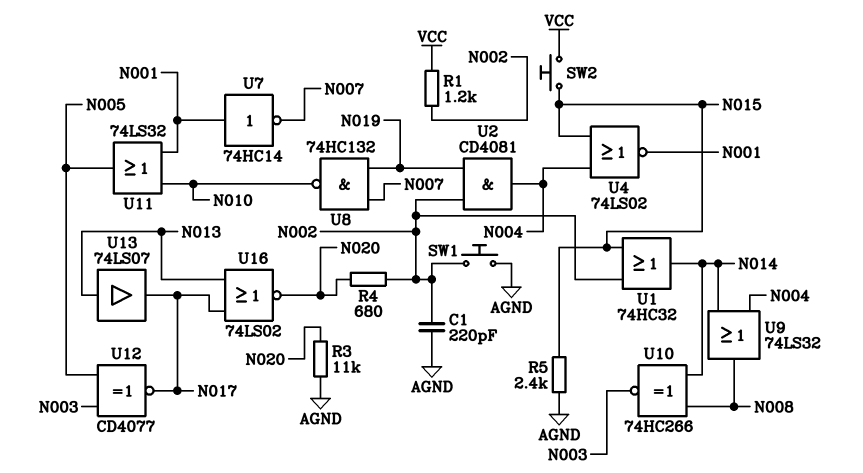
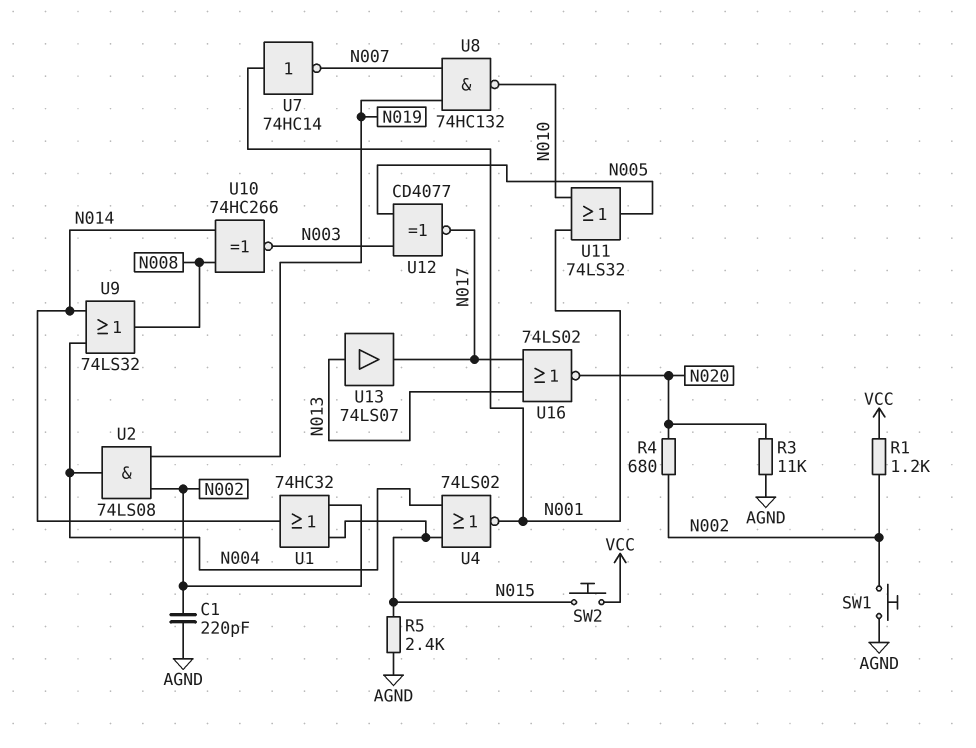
U2: AND CD4081 (in N002, in N019, out N004) -> AND 74LS08 (in N002, in N019, out N004)

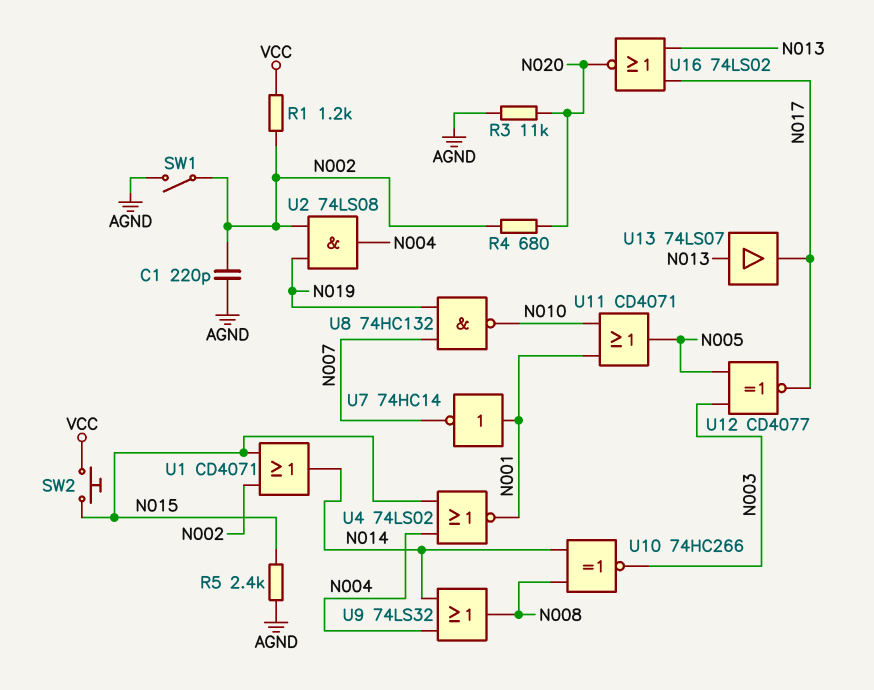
SW1: button (AGND, N002) -> switch (AGND, N002)
U1: OR 74HC32 (in N002, in N015, out N014) -> OR CD4071 (in N002, in N015, out N014)
U11: OR 74LS32 (in N001, in N010, out N005) -> OR CD4071 (in N001, in N010, out N005)

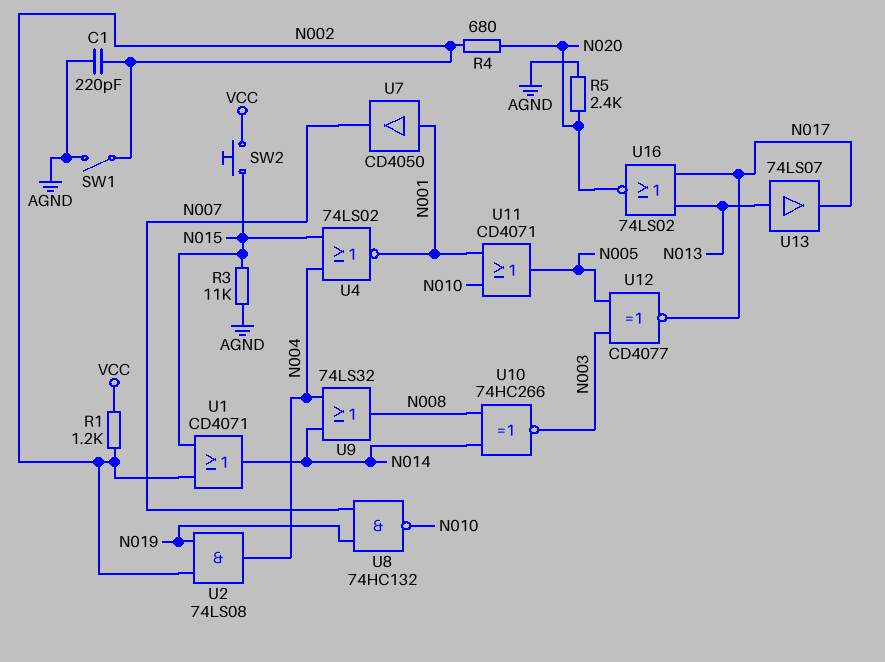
R3: 11k (AGND, N020) -> 11k (AGND, N015)
R5: 2.4k (AGND, N015) -> 2.4k (AGND, N020)
U7: NOT 74HC14 (in N001, out N007) -> buffer CD4050 (in N001, out N007)

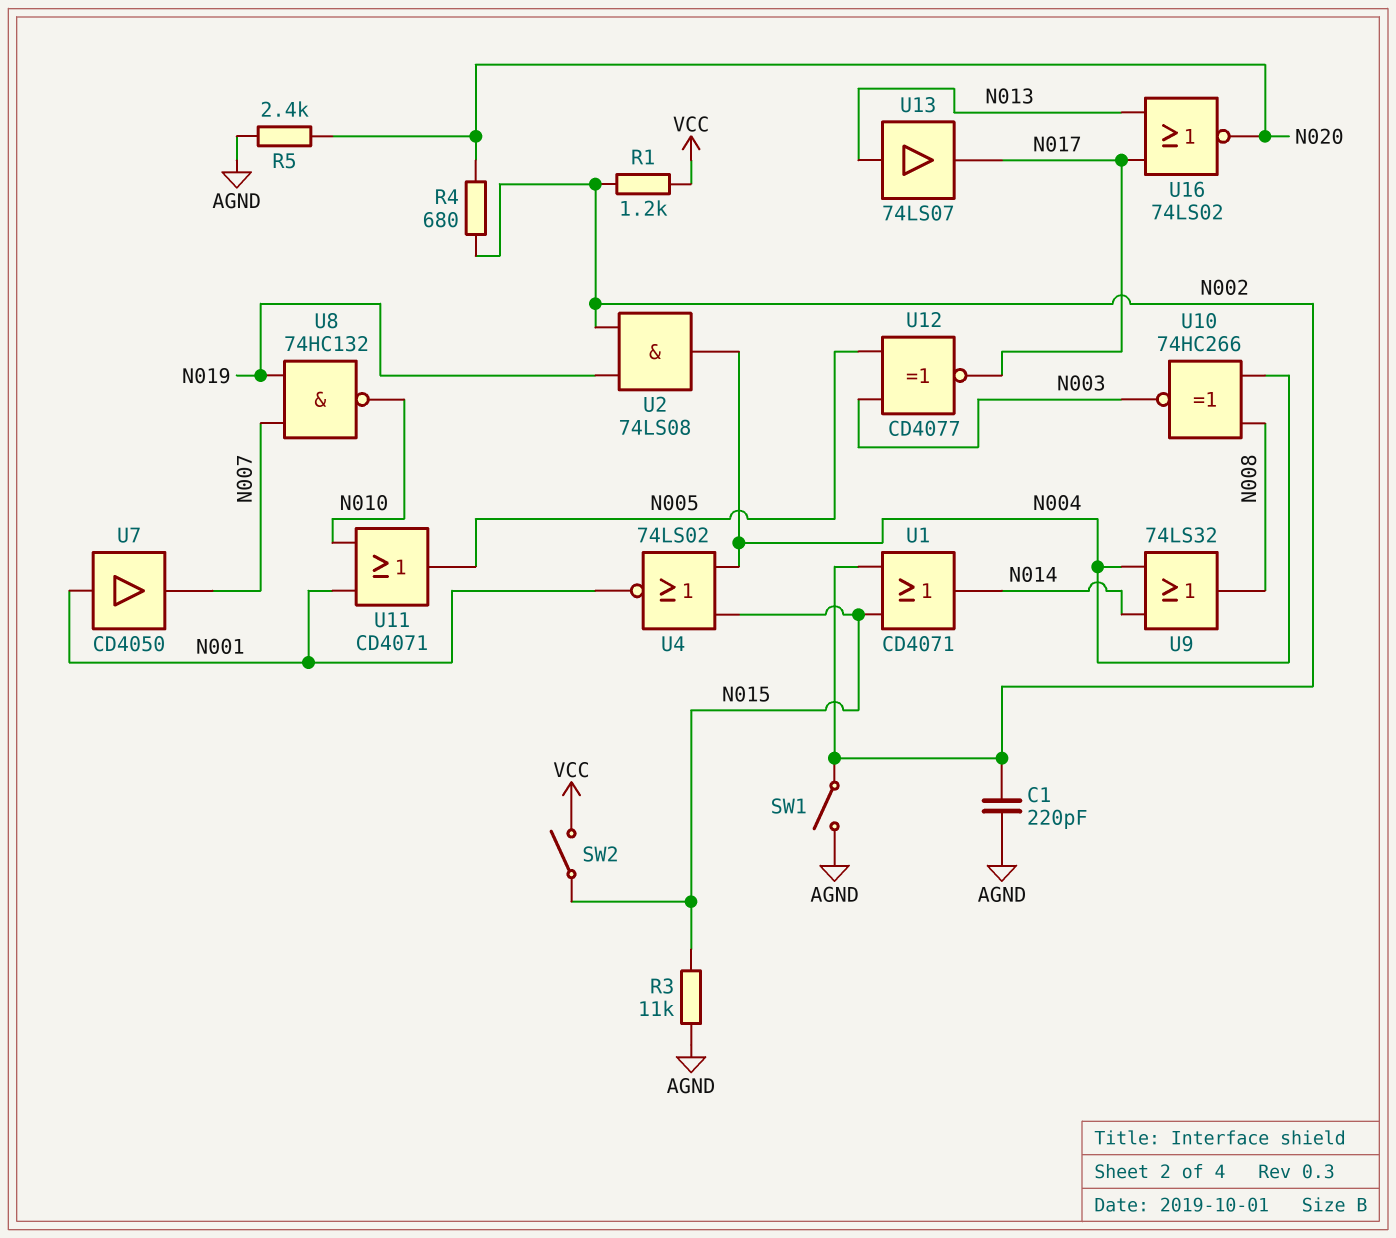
SW2: button (N015, VCC) -> switch (N015, VCC)
U10: XNOR 74HC266 (in N008, in N014, out N003) -> XNOR 74HC266 (in N004, in N008, out N003)

